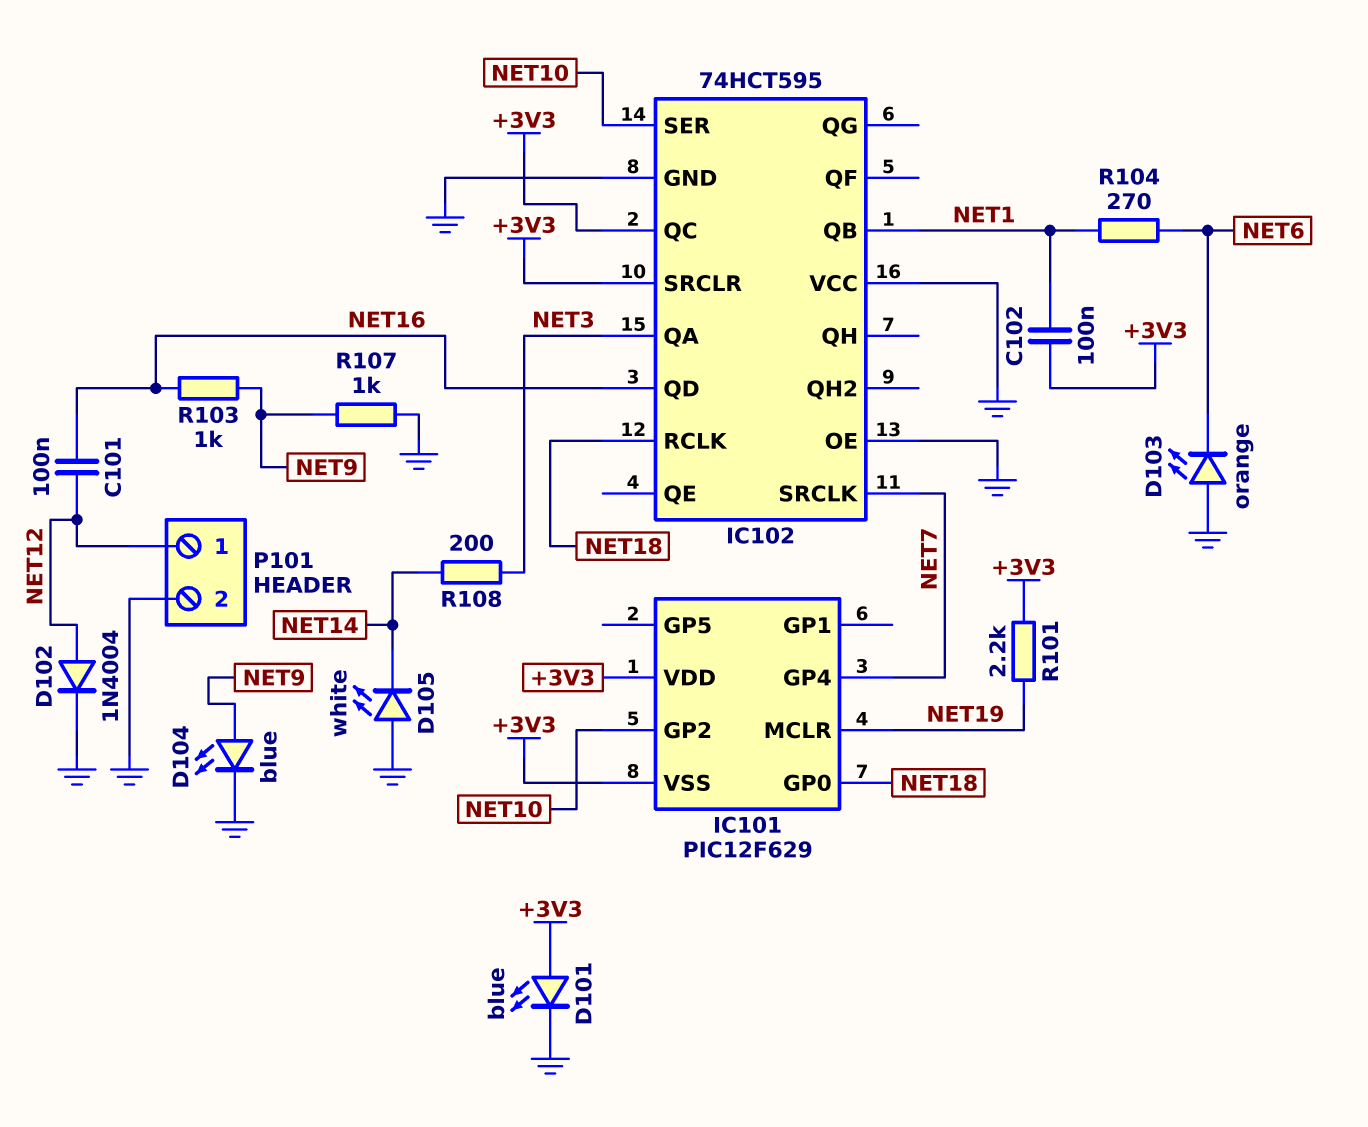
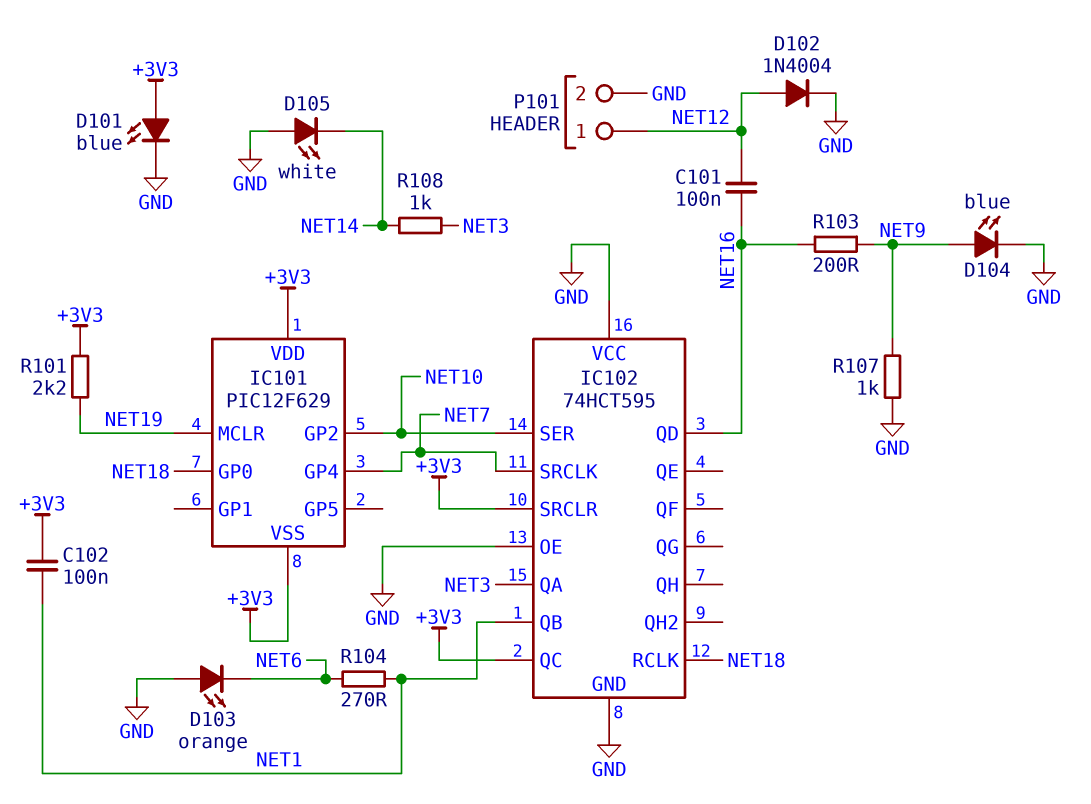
R103: 1k (NET9, NET16) -> 200 (NET9, NET16)
R108: 200 (NET3, NET14) -> 1k (NET3, NET14)

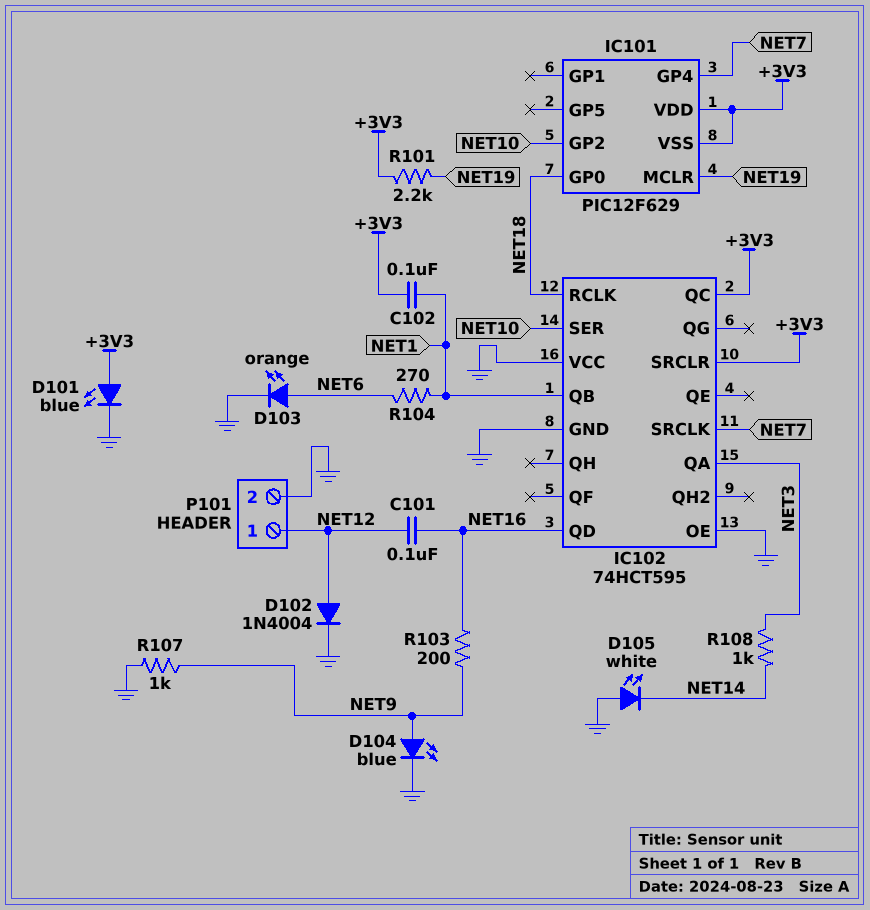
D103: LED orange (A GND, K NET6) -> LED orange (A NET6, K GND)

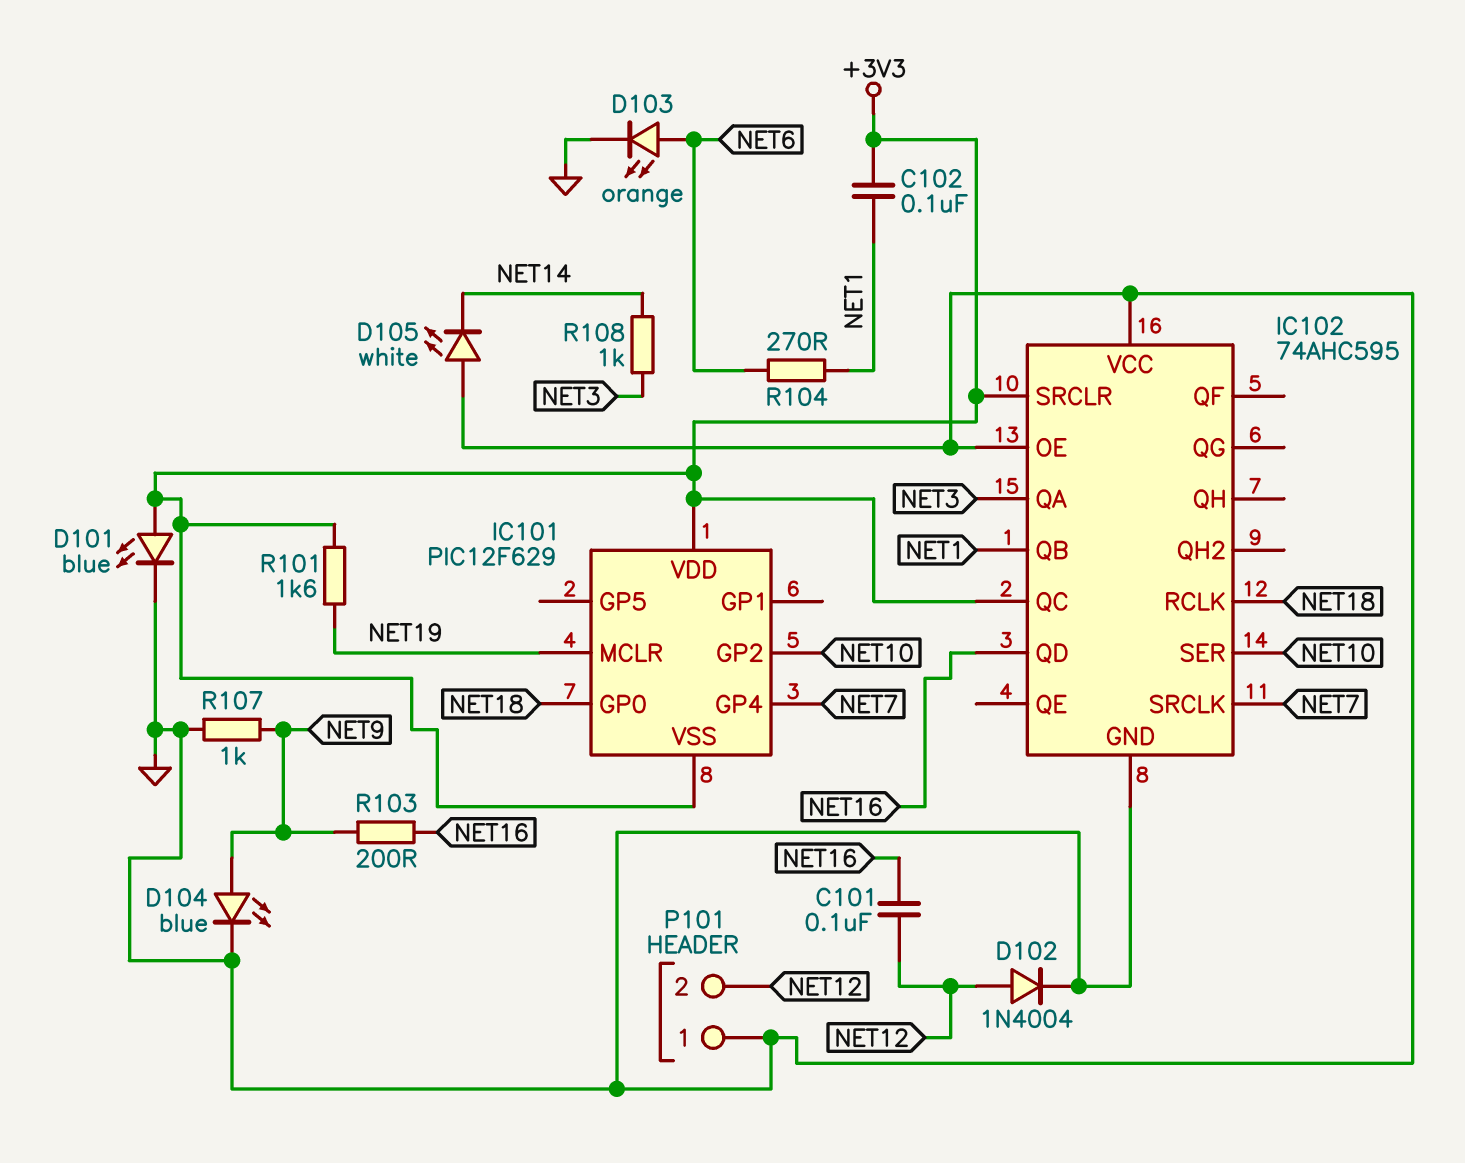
IC102: 74HCT595 -> 74AHC595
P101 pin 1: NET12 -> GND
P101 pin 2: GND -> NET12
R101: 2.2k (+3V3, NET19) -> 1.6k (+3V3, NET19)

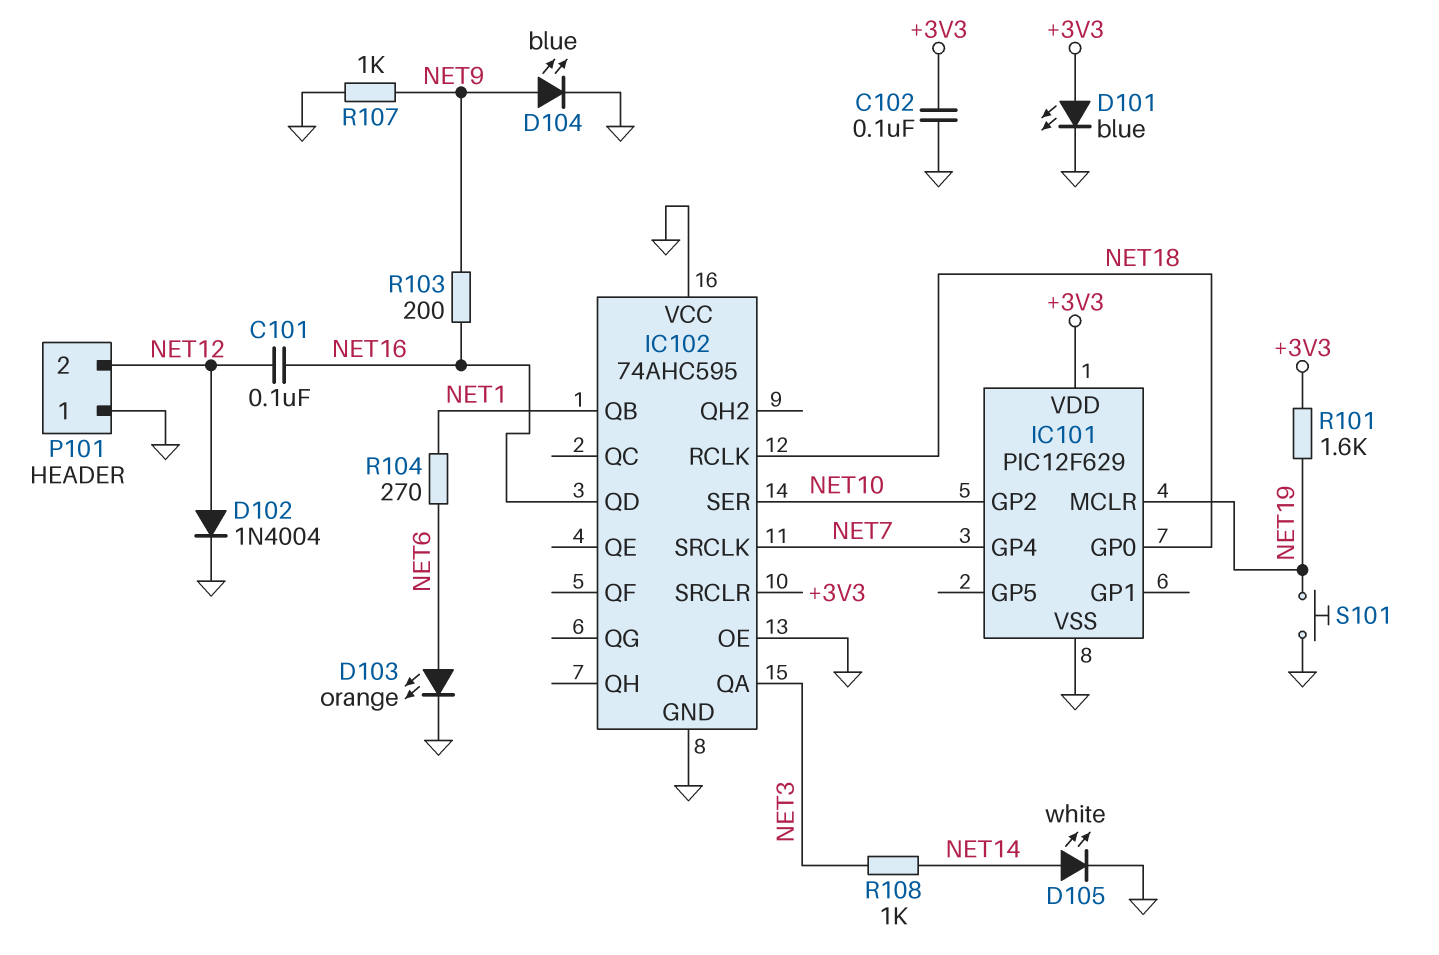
C102: 100nF (+3V3, NET1) -> 100nF (+3V3, GND)
D105: LED white (A GND, K NET14) -> LED white (A NET14, K GND)
IC101 pin VSS: +3V3 -> GND
IC102 pin QC: +3V3 -> none
S101: none -> button (GND, NET19)

